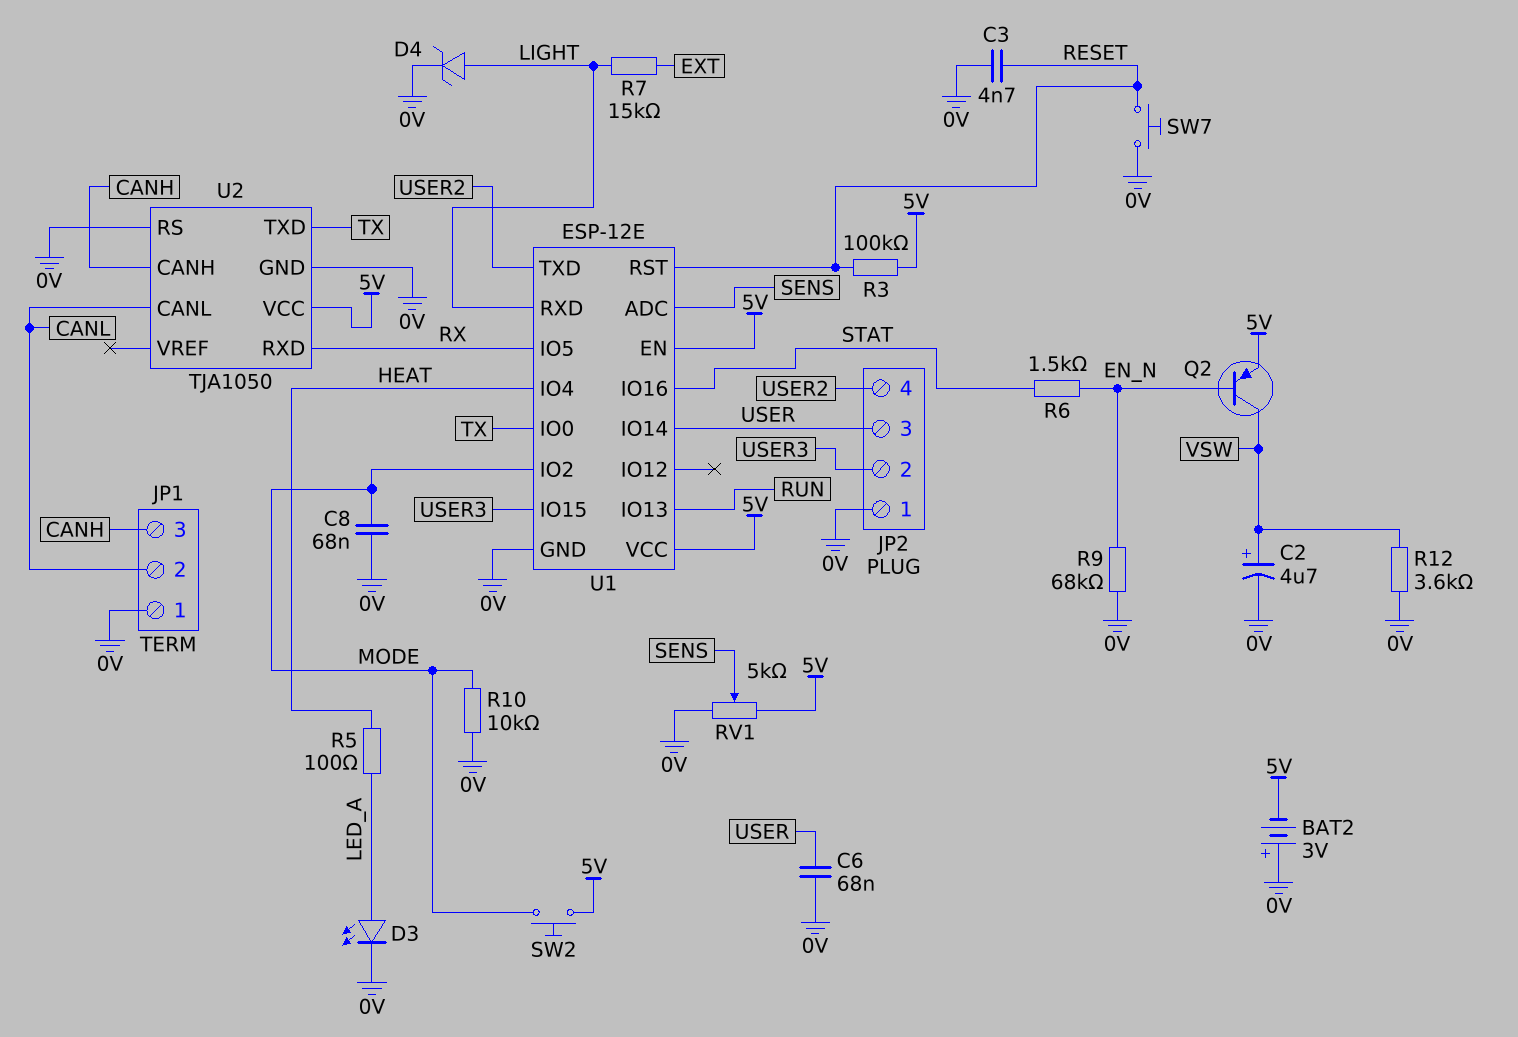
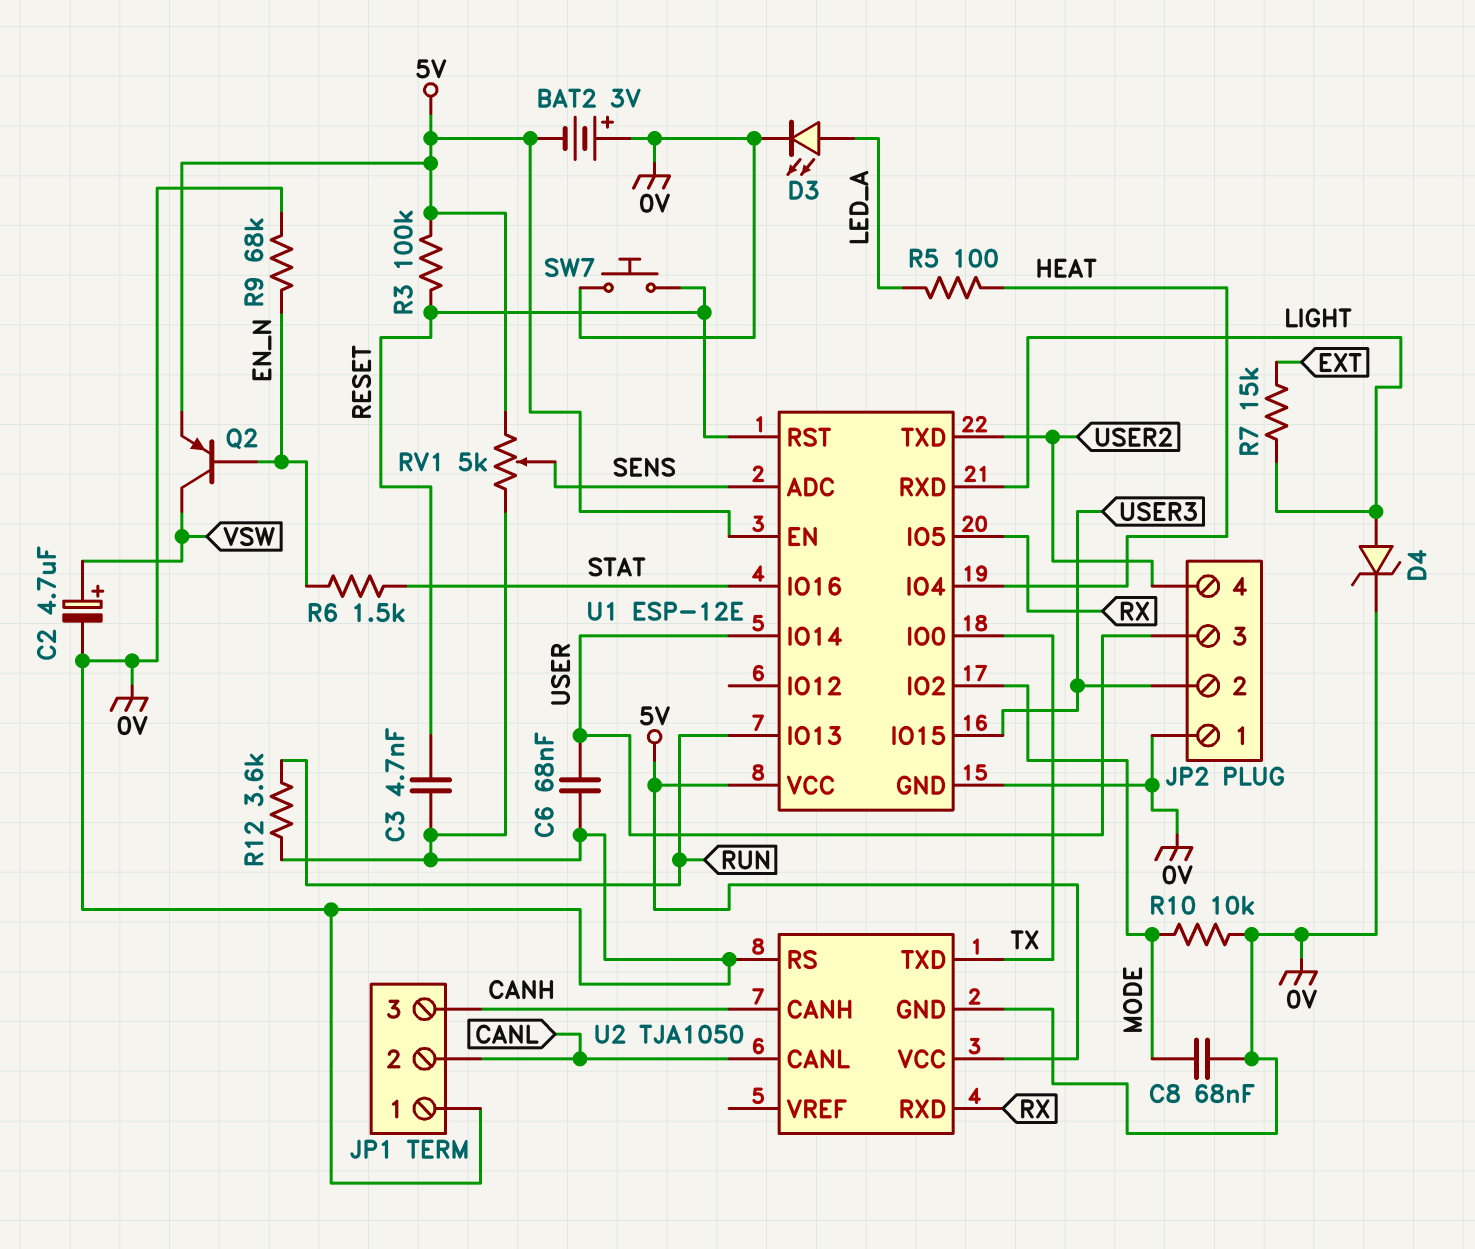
R12: 3.6k (0V, VSW) -> 3.6k (0V, RUN)
SW2: button (5V, MODE) -> none

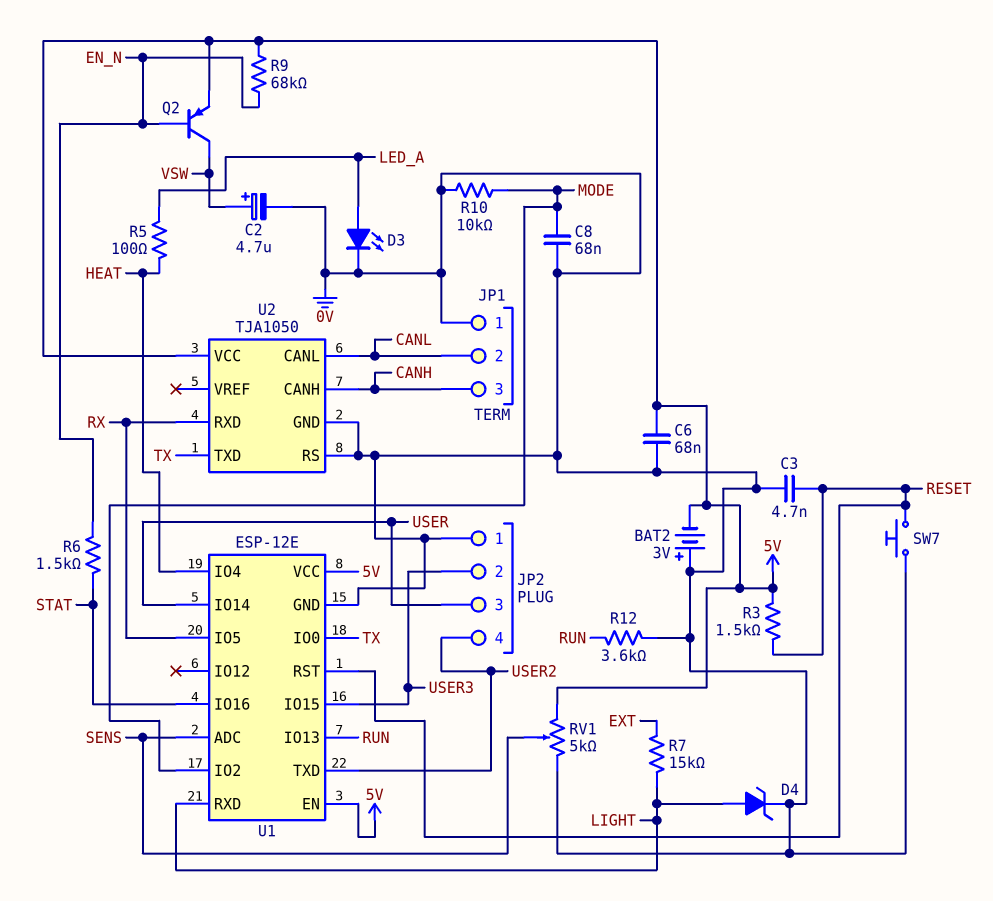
C6: 68nF (0V, USER) -> 68nF (0V, 5V)
R3: 100k (5V, RESET) -> 1.5k (5V, RESET)
R9: 68k (0V, EN_N) -> 68k (5V, EN_N)

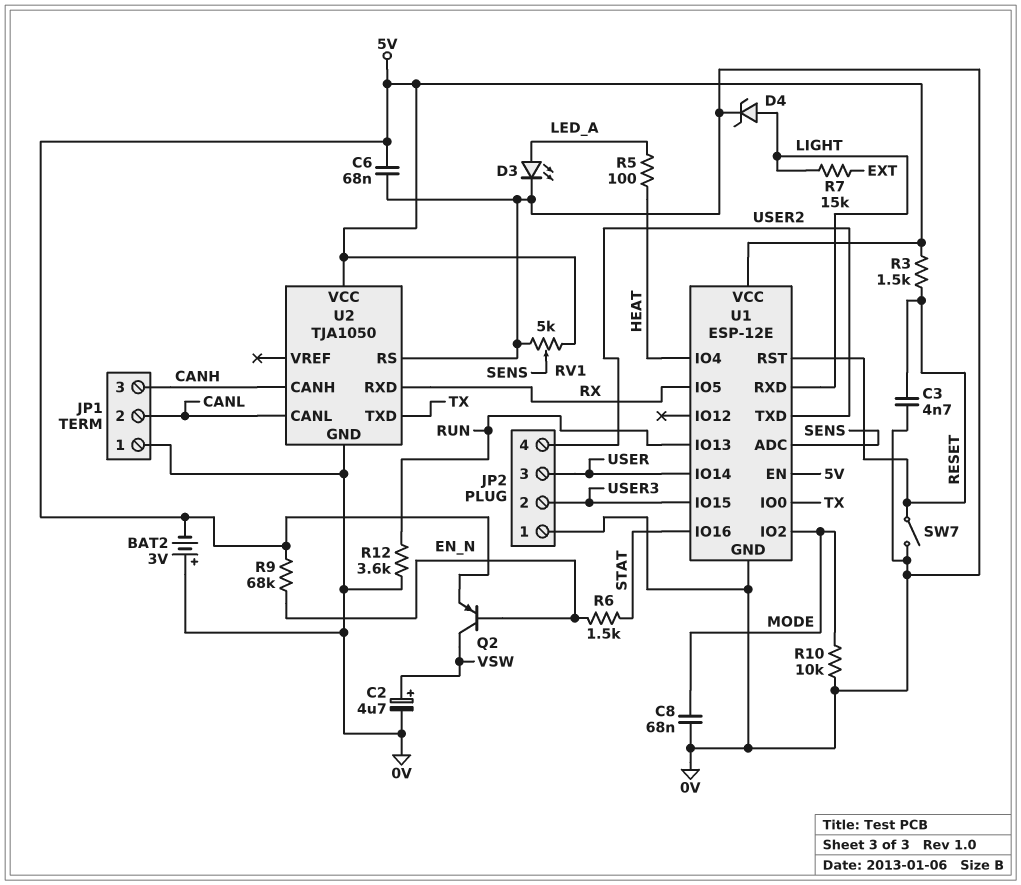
SW7: button (0V, RESET) -> switch (0V, RESET)

